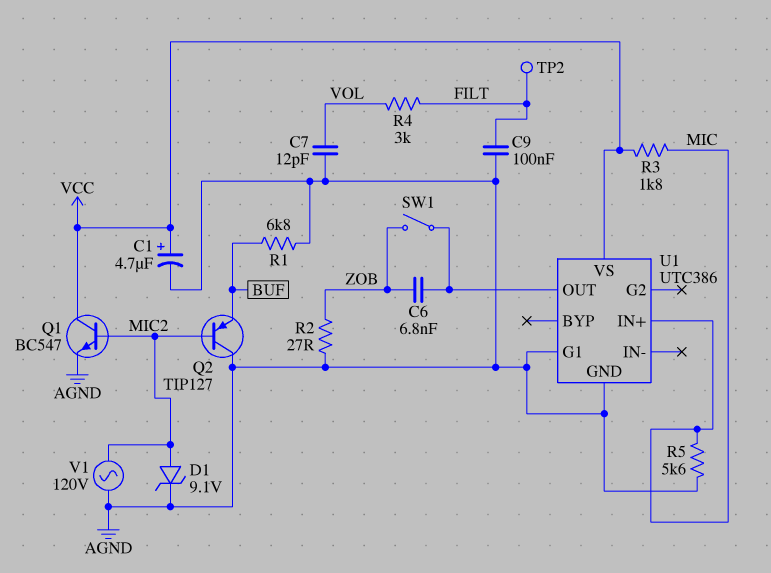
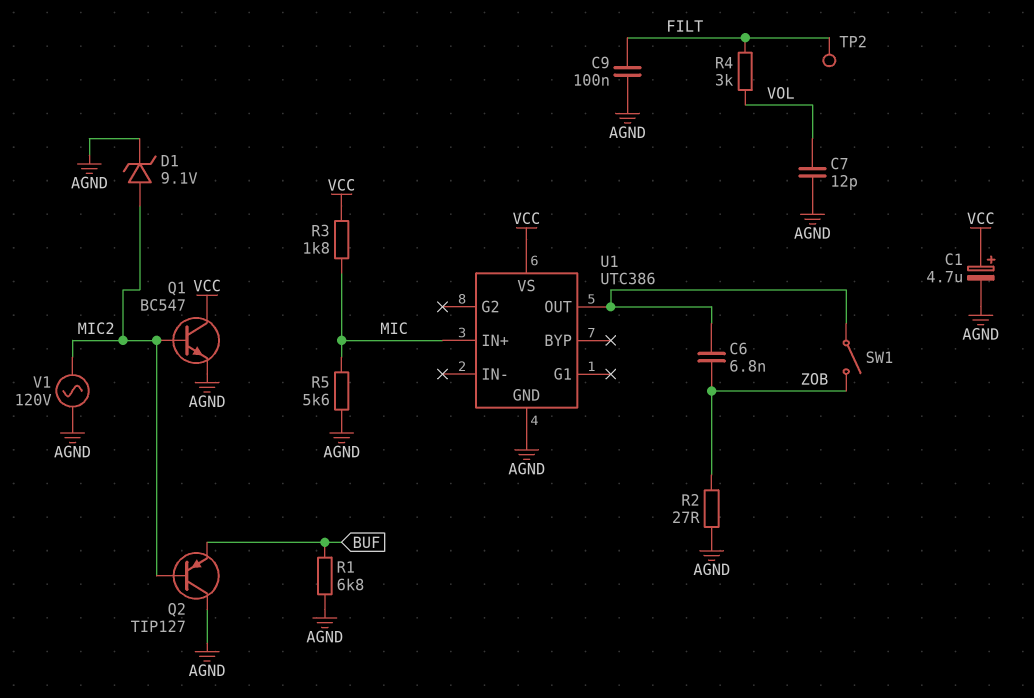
U1 pin G1: AGND -> none

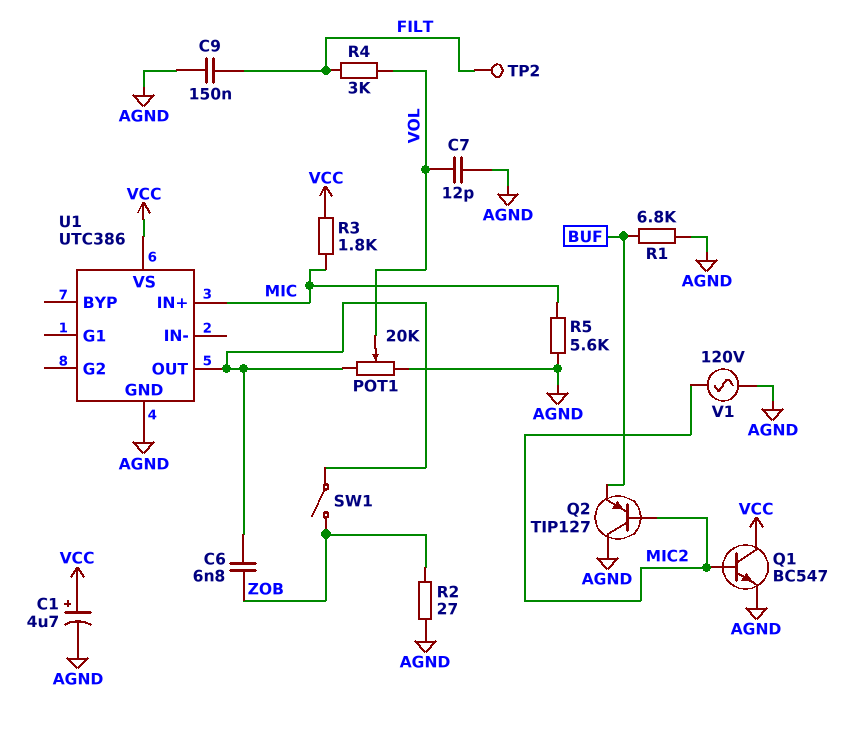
C9: 100nF (AGND, FILT) -> 150nF (AGND, FILT)
D1: zener 9.1V (A MIC2, K AGND) -> none
POT1: none -> 20k (AGND, U1/OUT, wiper VOL)

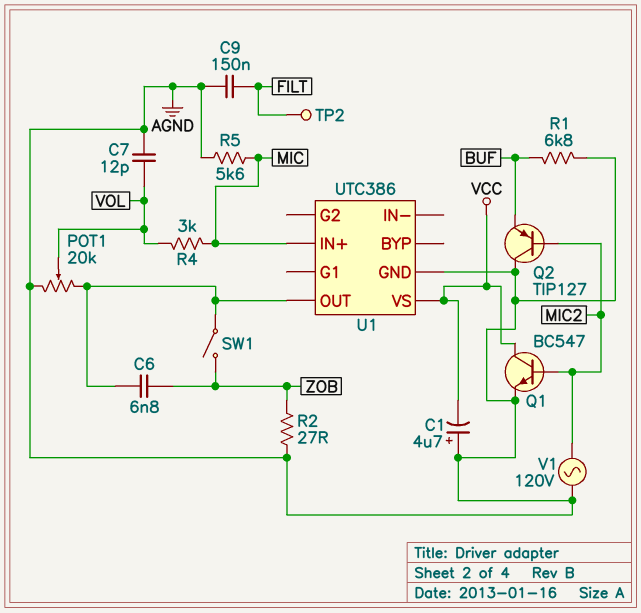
C1: 4.7uF (plus VCC, minus AGND) -> 4.7uF (plus AGND, minus VCC)
R3: 1.8k (MIC, VCC) -> none
R4: 3k (FILT, VOL) -> 3k (MIC, VOL)

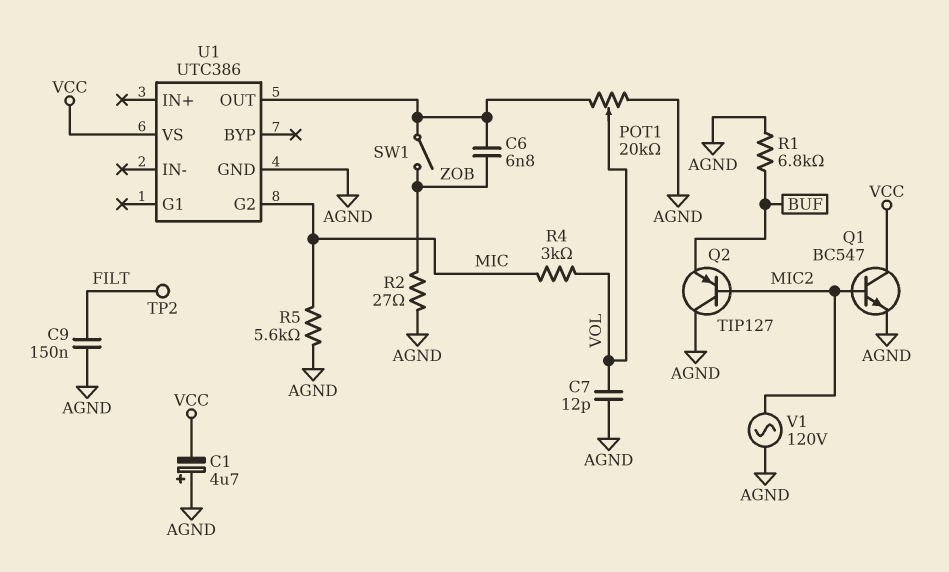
U1 pin G2: none -> MIC
U1 pin IN+: MIC -> none

